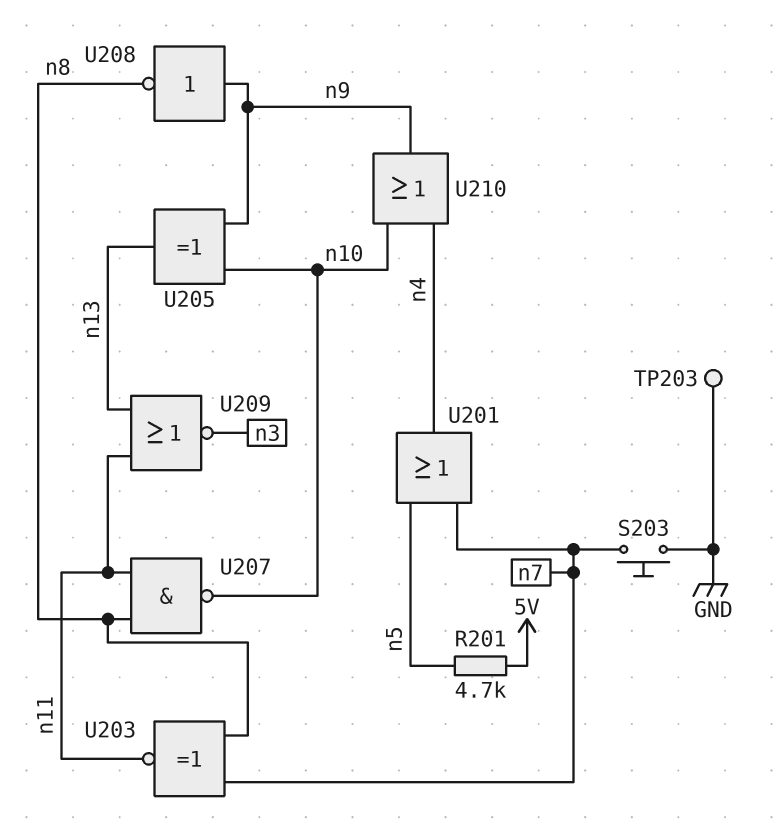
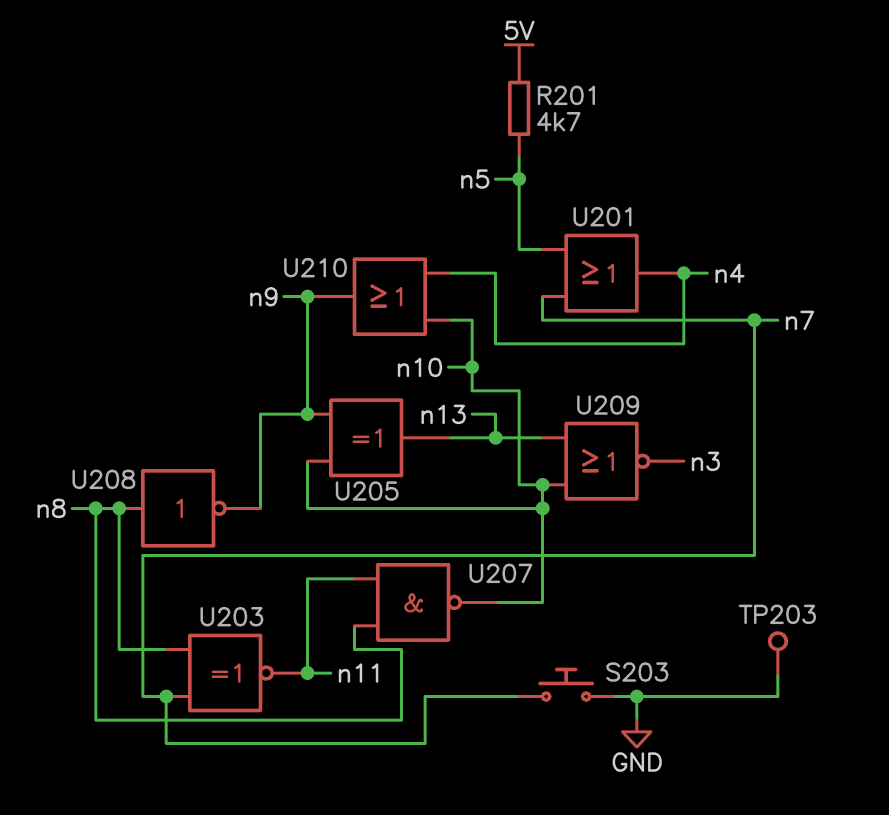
U208: NOT (in n9, out n8) -> NOT (in n8, out n9)
U209: NOR (in n11, in n13, out n3) -> NOR (in n10, in n13, out n3)

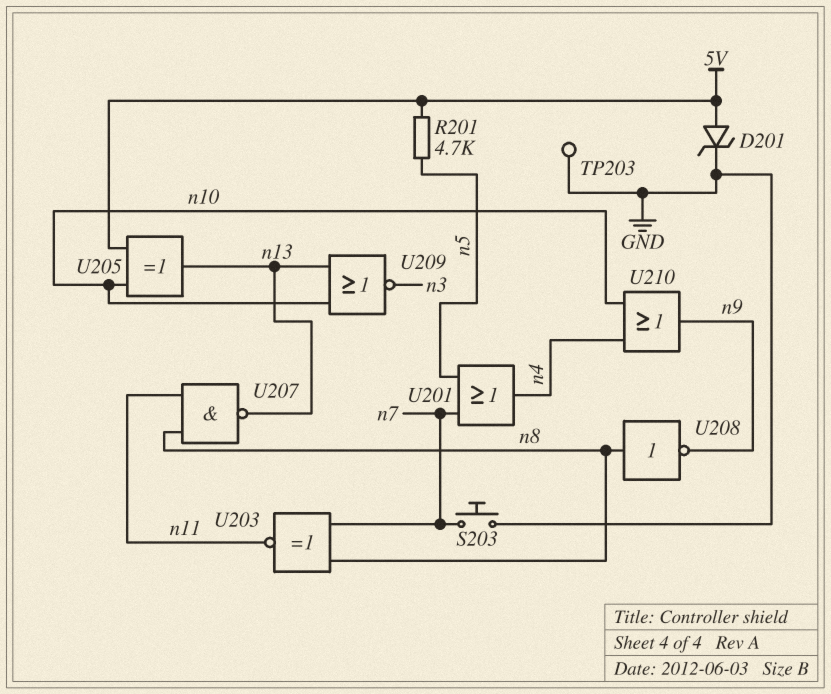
D201: none -> zener (A 5V, K GND)
U205: XOR (in n9, in n10, out n13) -> XOR (in 5V, in n10, out n13)
U207: NAND (in n8, in n11, out n10) -> NAND (in n8, in n11, out n13)

